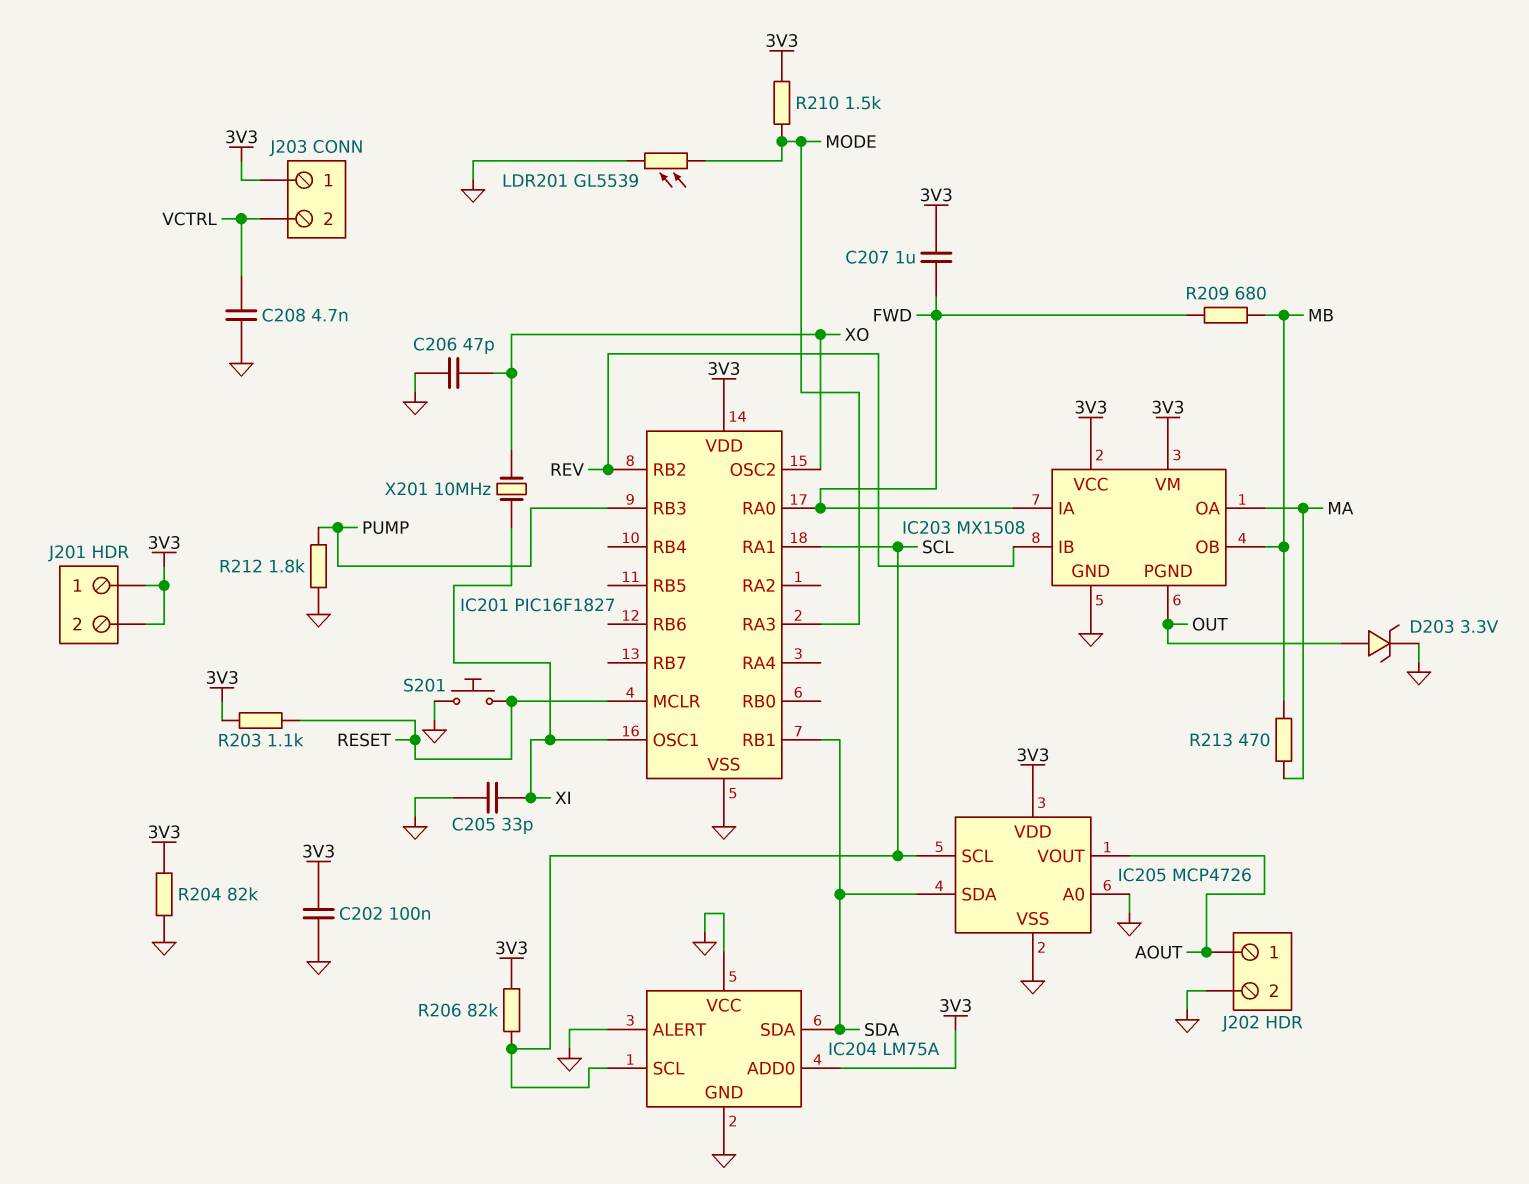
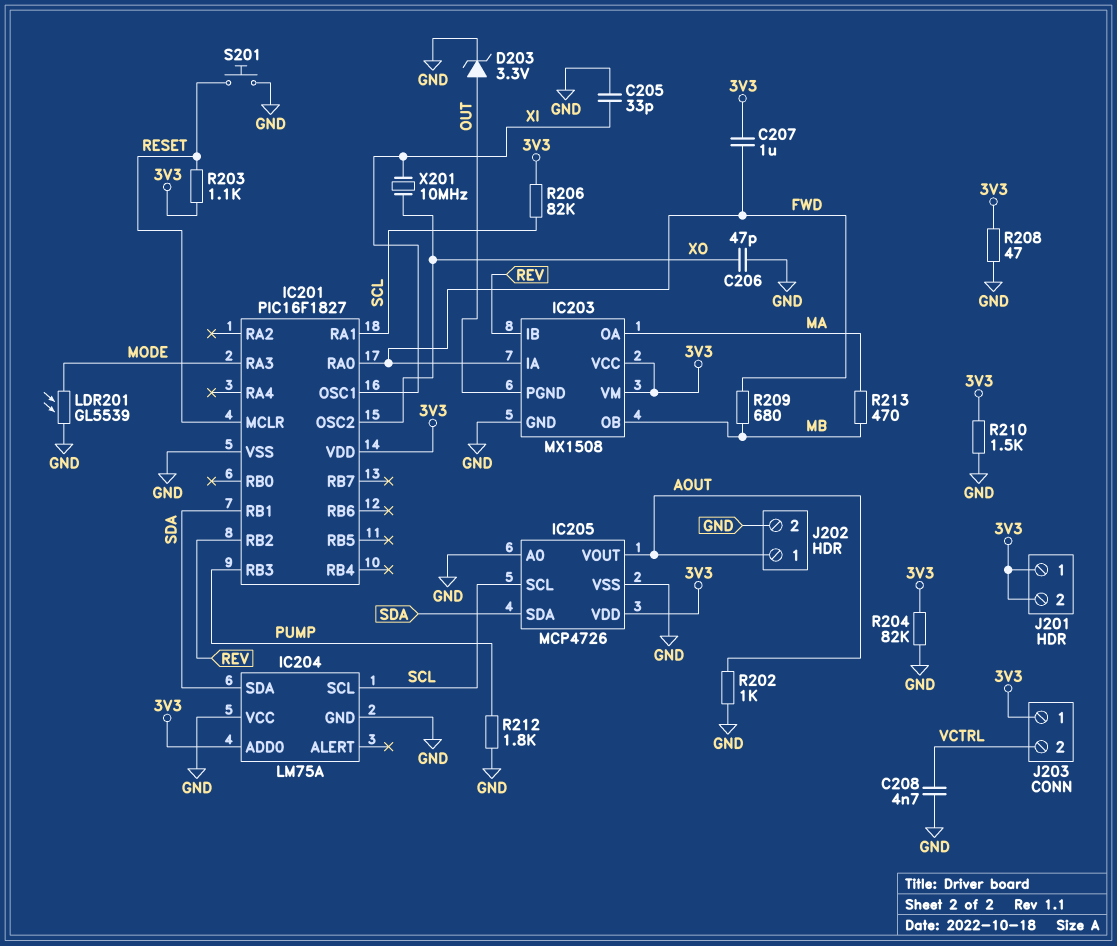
C202: 100nF (3V3, GND) -> none
IC204 pin ALERT: GND -> none
R202: none -> 1k (AOUT, GND)
R208: none -> 47 (3V3, GND)
R210: 1.5k (3V3, MODE) -> 1.5k (3V3, GND)

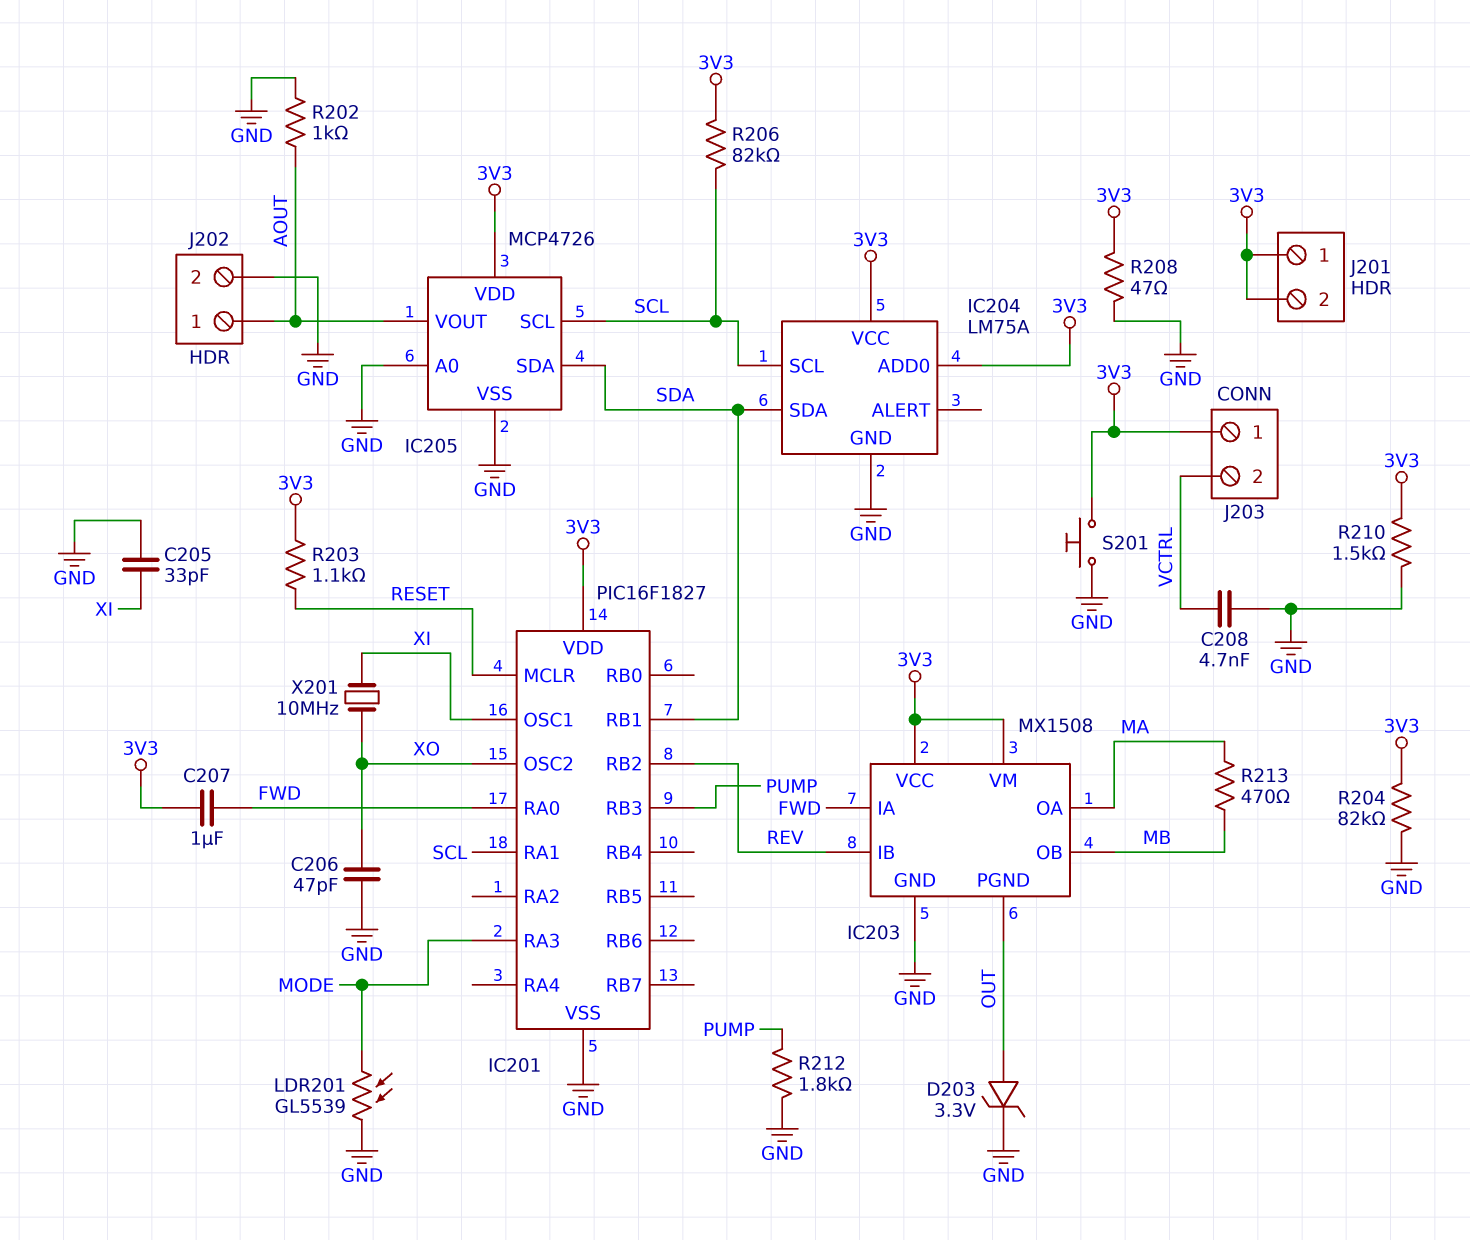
IC204 pin VCC: GND -> 3V3
R209: 680 (FWD, MB) -> none
S201: button (GND, RESET) -> button (3V3, GND)

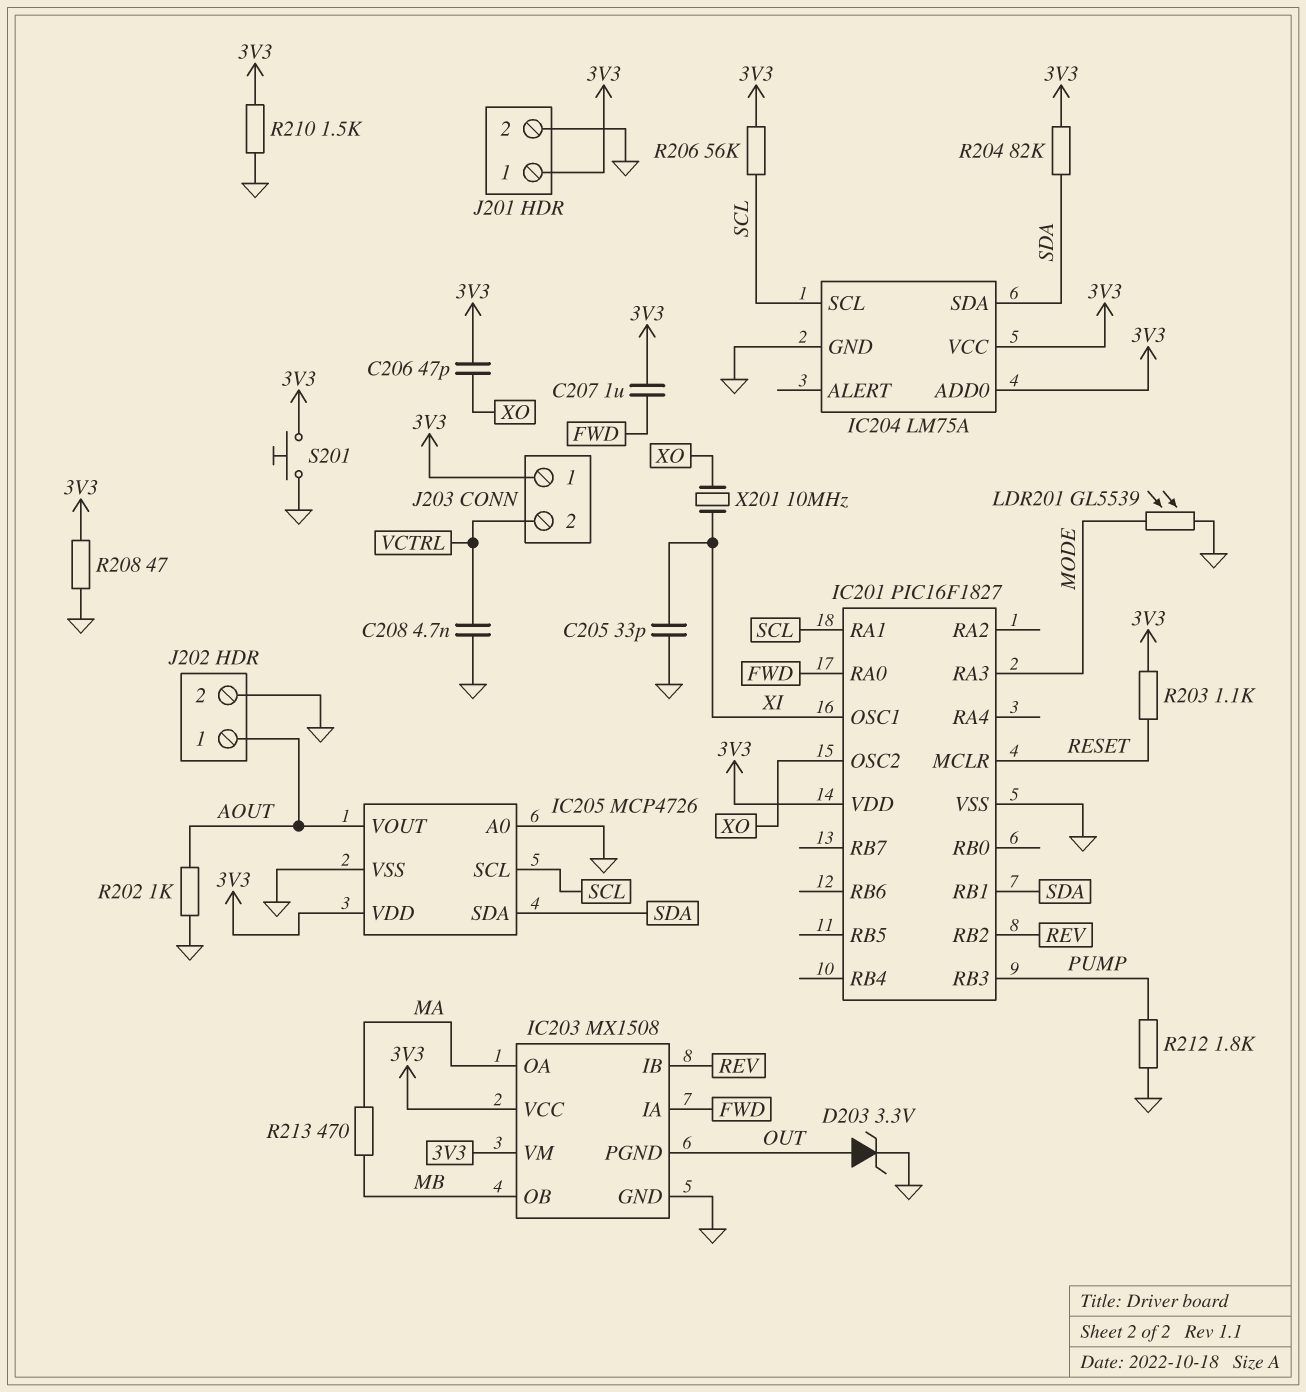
C206: 47pF (GND, XO) -> 47pF (3V3, XO)
J201 pin 2: 3V3 -> GND
R204: 82k (3V3, GND) -> 82k (3V3, SDA)
R206: 82k (3V3, SCL) -> 56k (3V3, SCL)

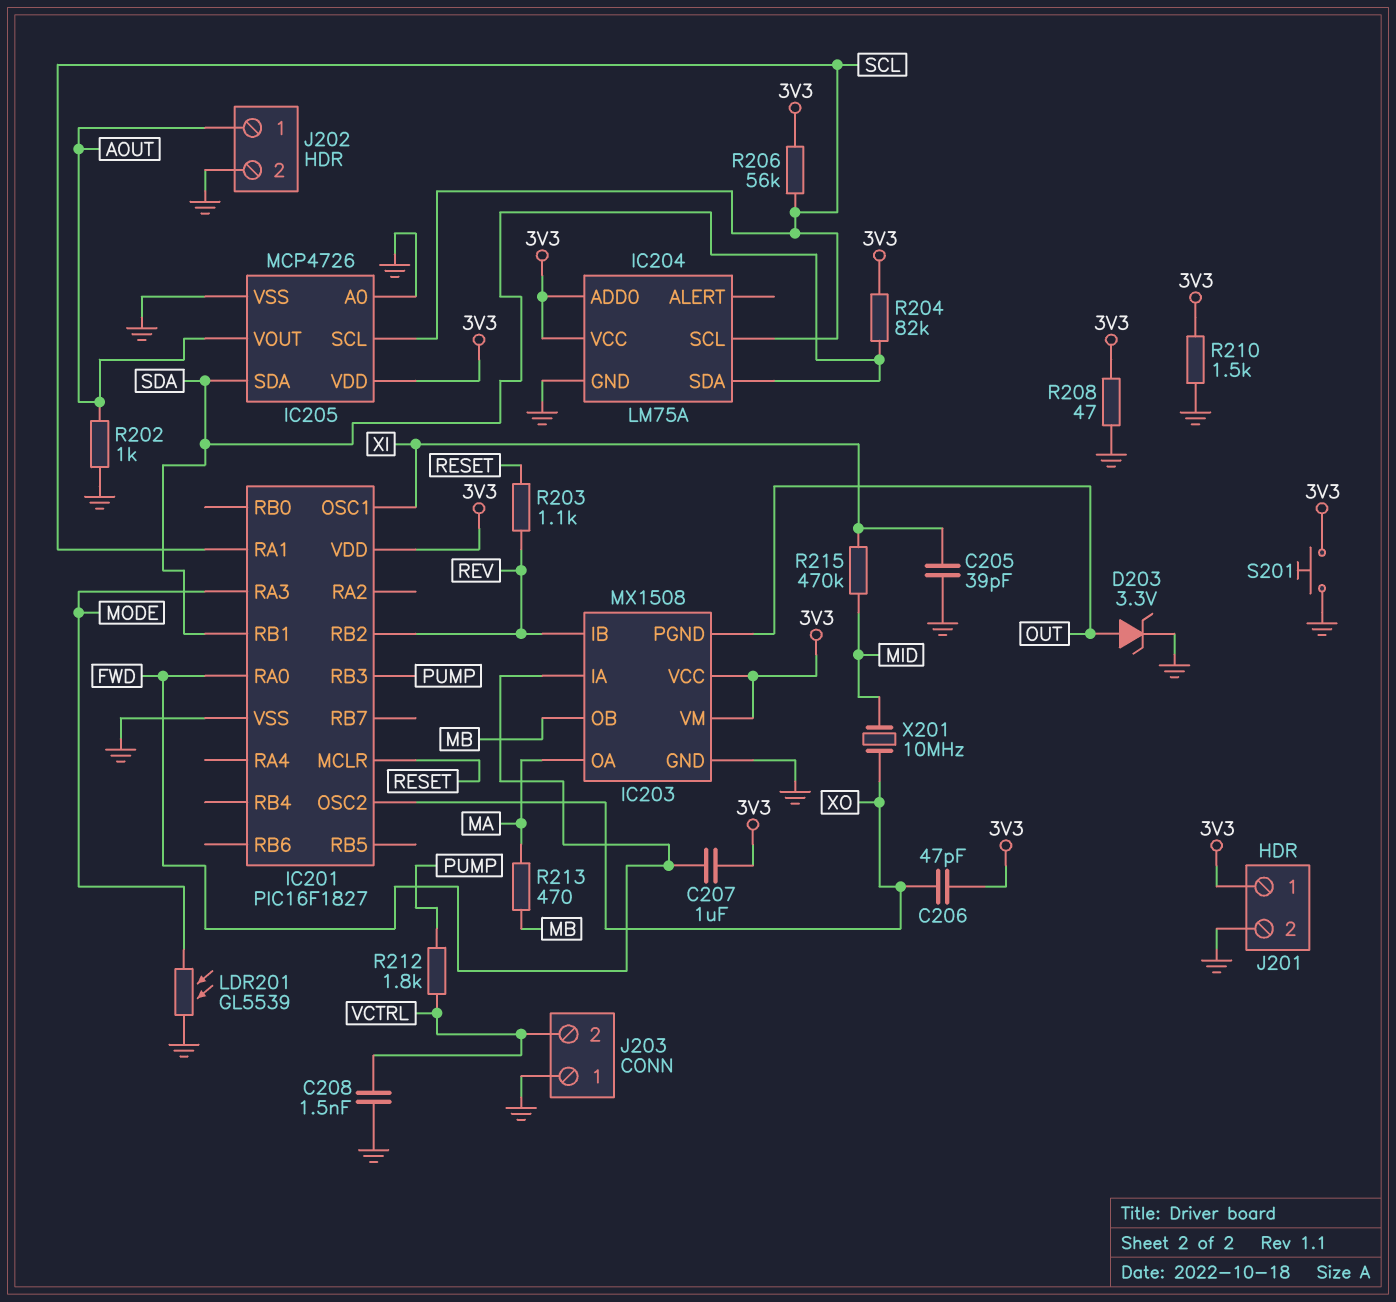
C205: 33pF (GND, XI) -> 39pF (GND, XI)
C208: 4.7nF (GND, VCTRL) -> 1.5nF (GND, VCTRL)
J203 pin 1: 3V3 -> GND
R203: 1.1k (3V3, RESET) -> 1.1k (RESET, REV)
R212: 1.8k (GND, PUMP) -> 1.8k (PUMP, VCTRL)
R215: none -> 470k (MID, XI)
X201: 10MHz (XI, XO) -> 10MHz (MID, XO)

